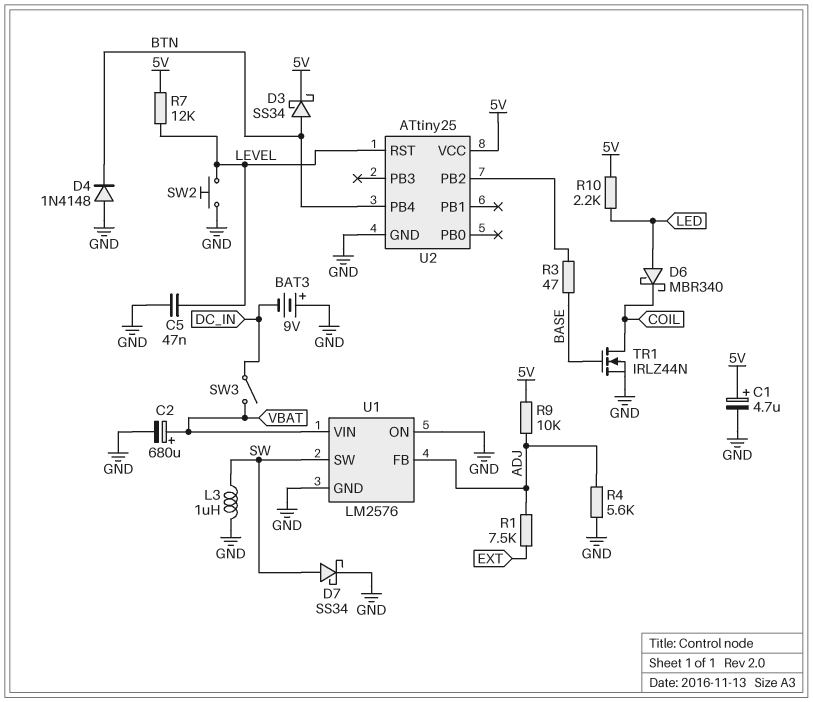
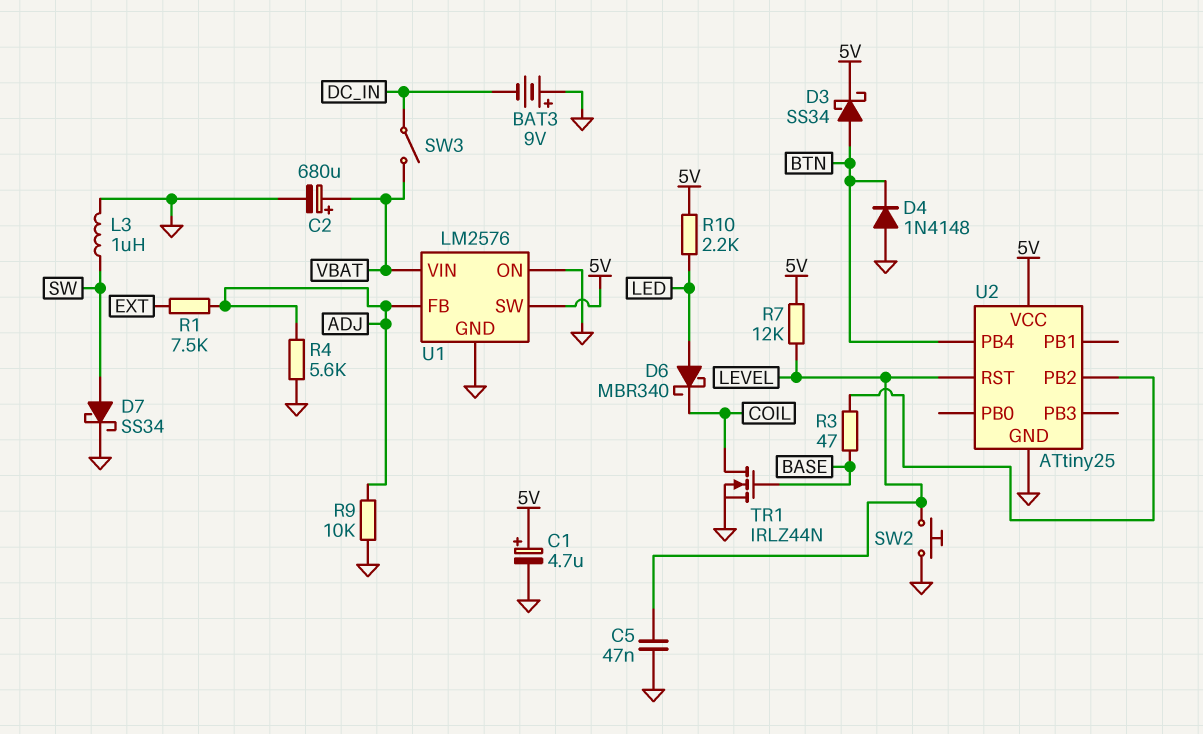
R9: 10k (5V, ADJ) -> 10k (ADJ, GND)
U1 pin SW: SW -> 5V

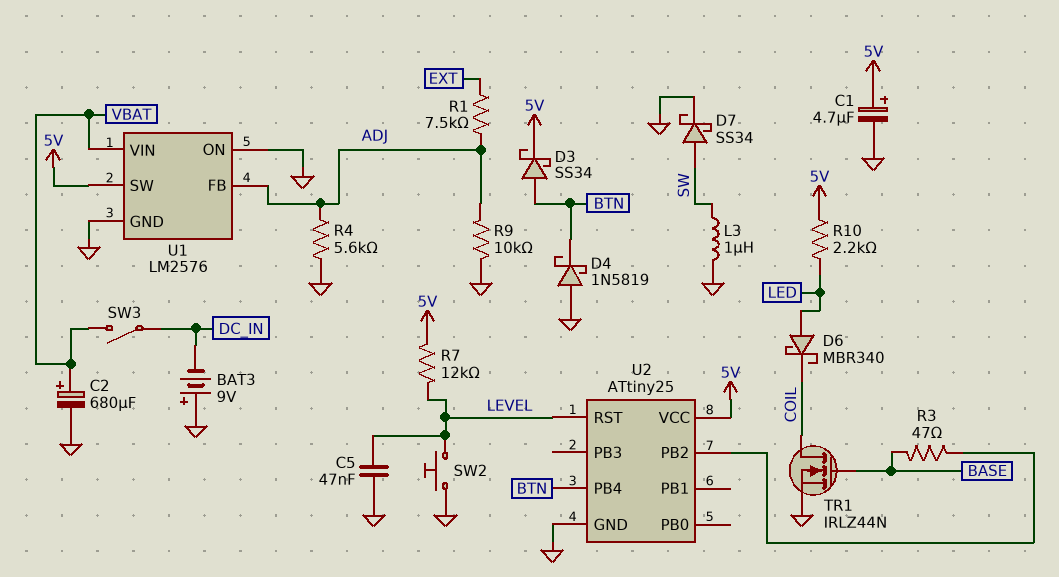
D4: diode 1N4148 (A GND, K BTN) -> schottky 1N5819 (A GND, K BTN)

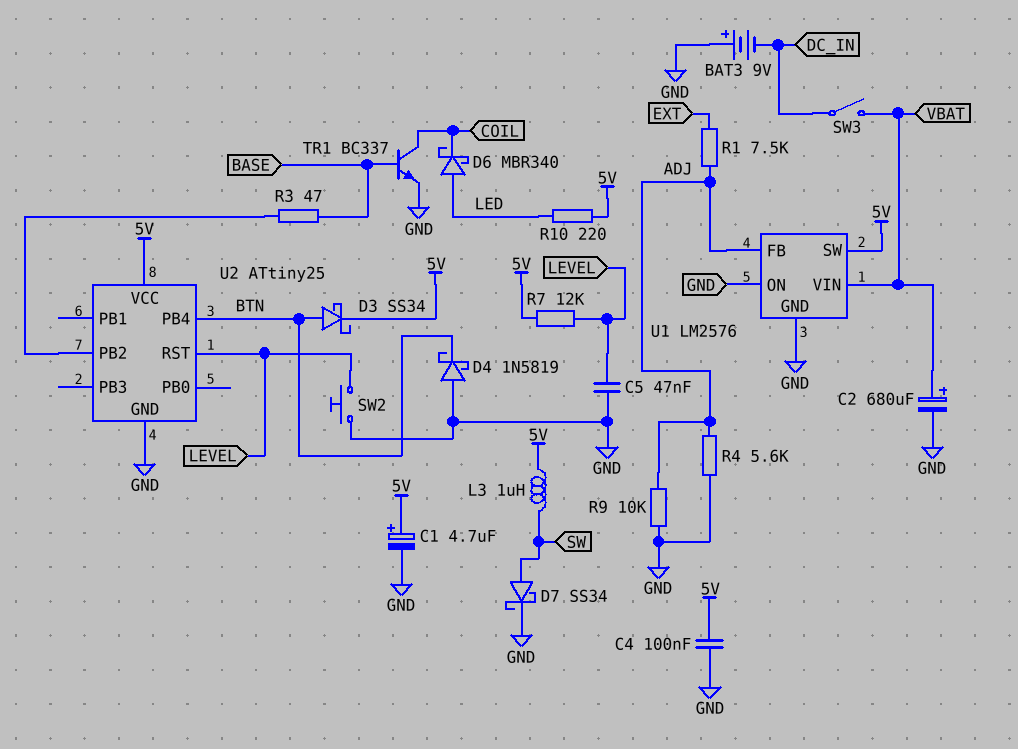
C4: none -> 100nF (5V, GND)
L3: 1uH (GND, SW) -> 1uH (5V, SW)
R10: 2.2k (5V, LED) -> 220 (5V, LED)
TR1: NMOS IRLZ44N (G BASE, D COIL, S GND) -> NPN BC337 (B BASE, C COIL, E GND)

